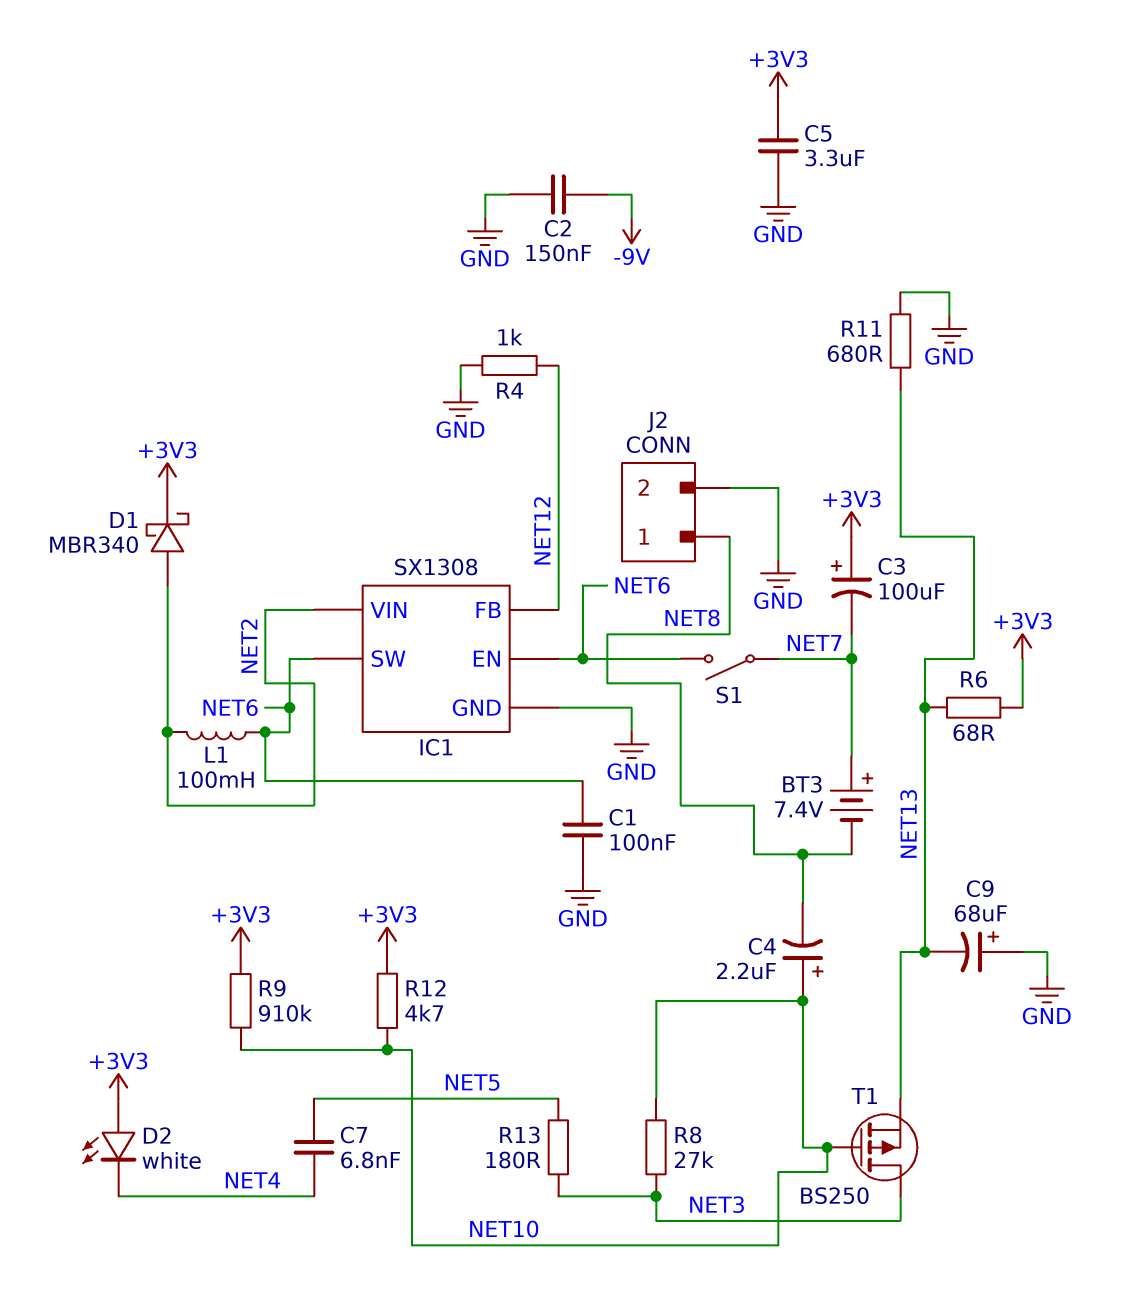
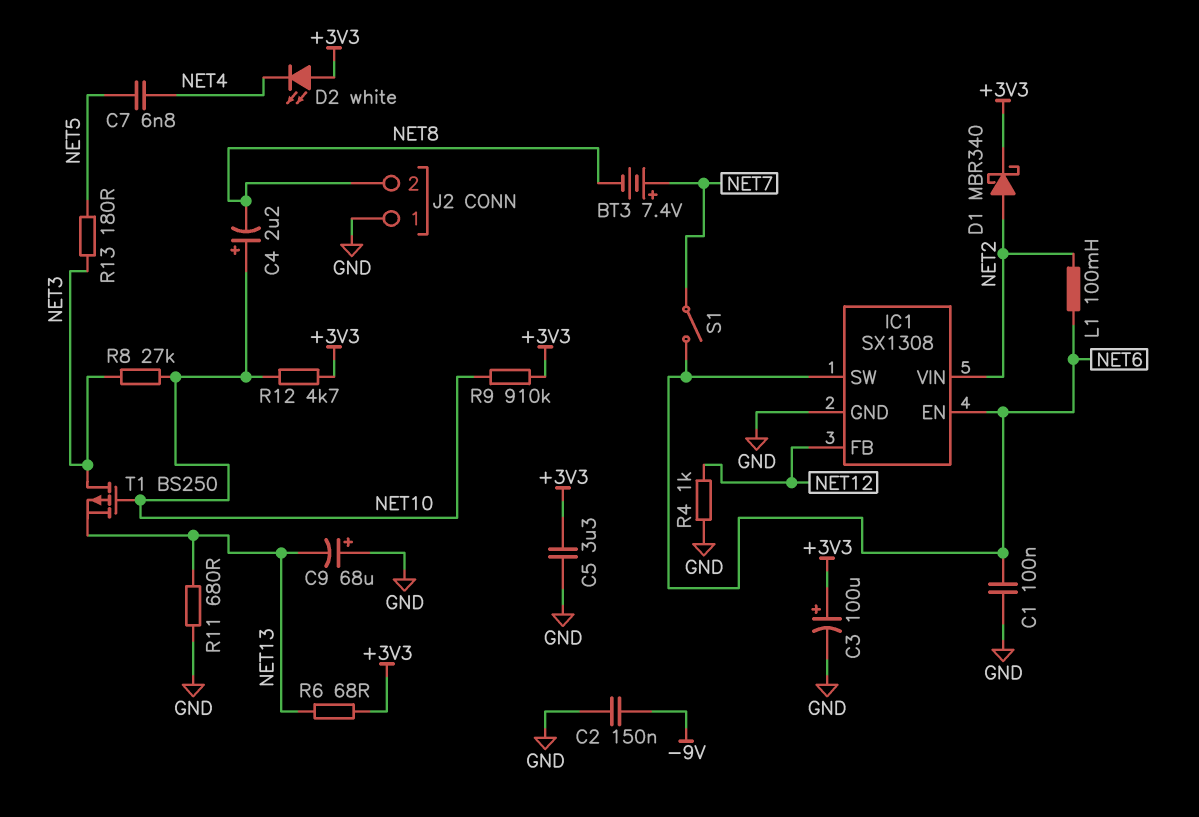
C3: 100uF (plus +3V3, minus NET7) -> 100uF (plus +3V3, minus GND)
J2 pin 1: NET8 -> GND
J2 pin 2: GND -> NET8

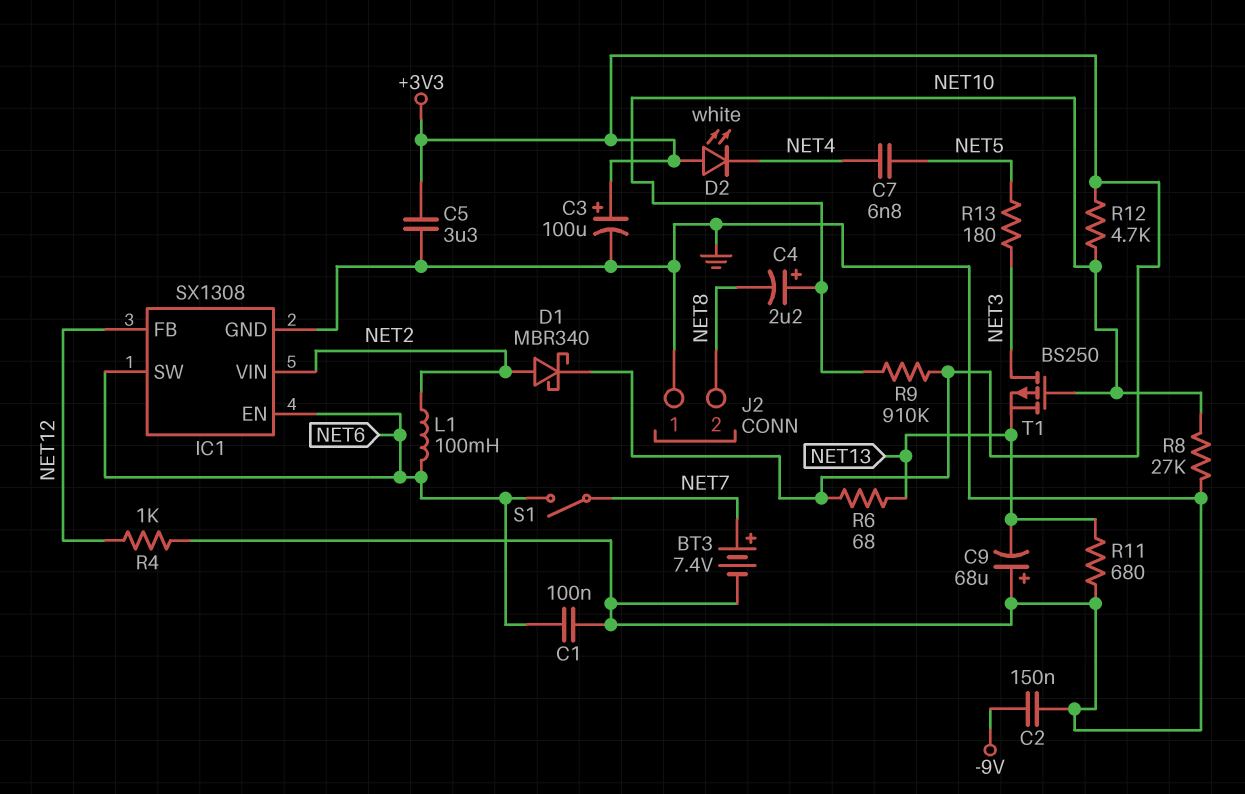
BT3: 7.4V (plus NET7, minus NET8) -> 7.4V (plus NET7, minus GND)
R8: 27k (NET3, NET10) -> 27k (GND, NET10)

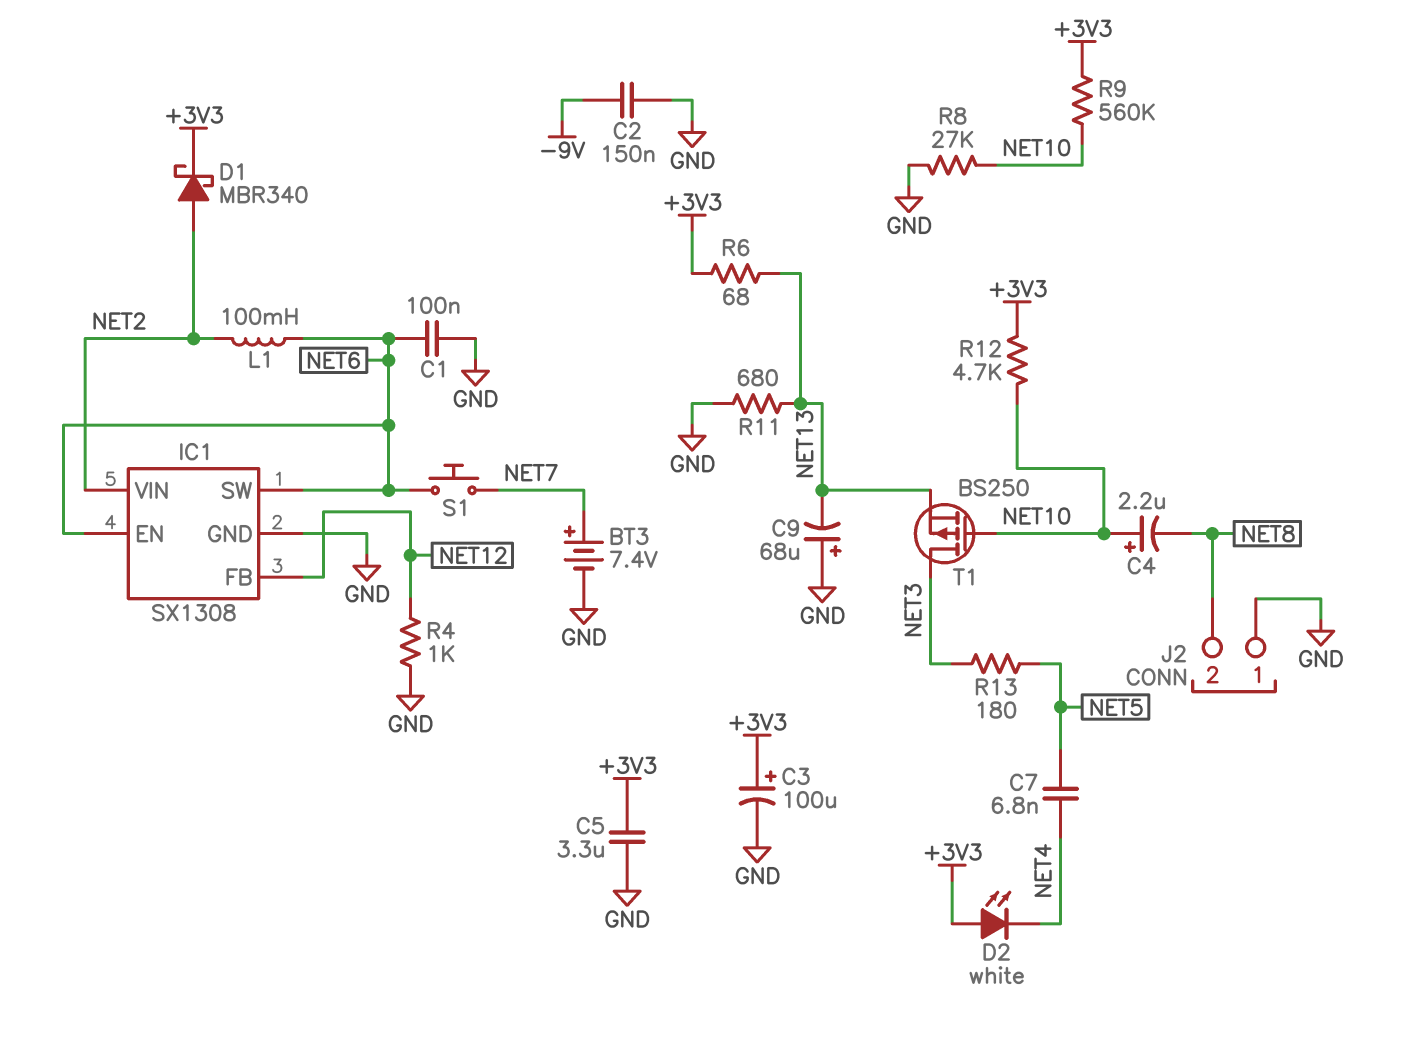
R9: 910k (+3V3, NET10) -> 560k (+3V3, NET10)
S1: switch (NET6, NET7) -> button (NET6, NET7)

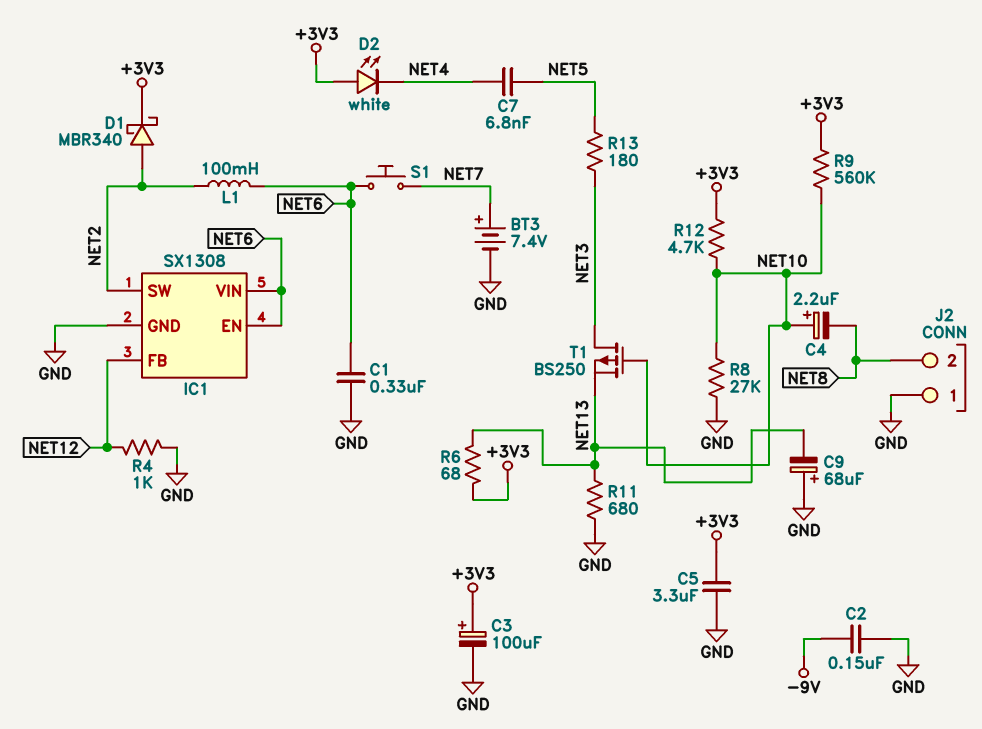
C1: 100nF (GND, NET6) -> 330nF (GND, NET6)
IC1 pin SW: NET6 -> NET2
IC1 pin VIN: NET2 -> NET6

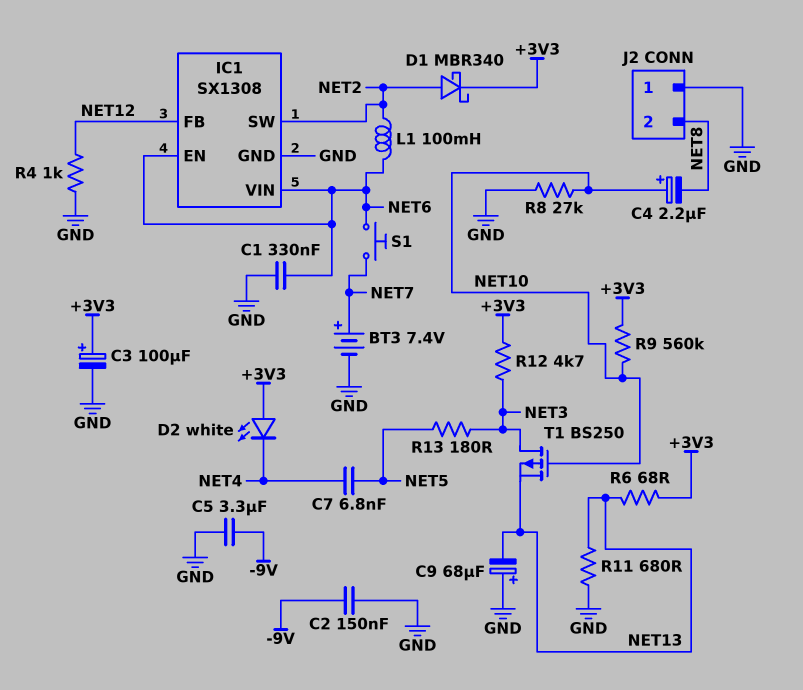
C5: 3.3uF (+3V3, GND) -> 3.3uF (-9V, GND)
R12: 4.7k (+3V3, NET10) -> 4.7k (+3V3, NET3)

